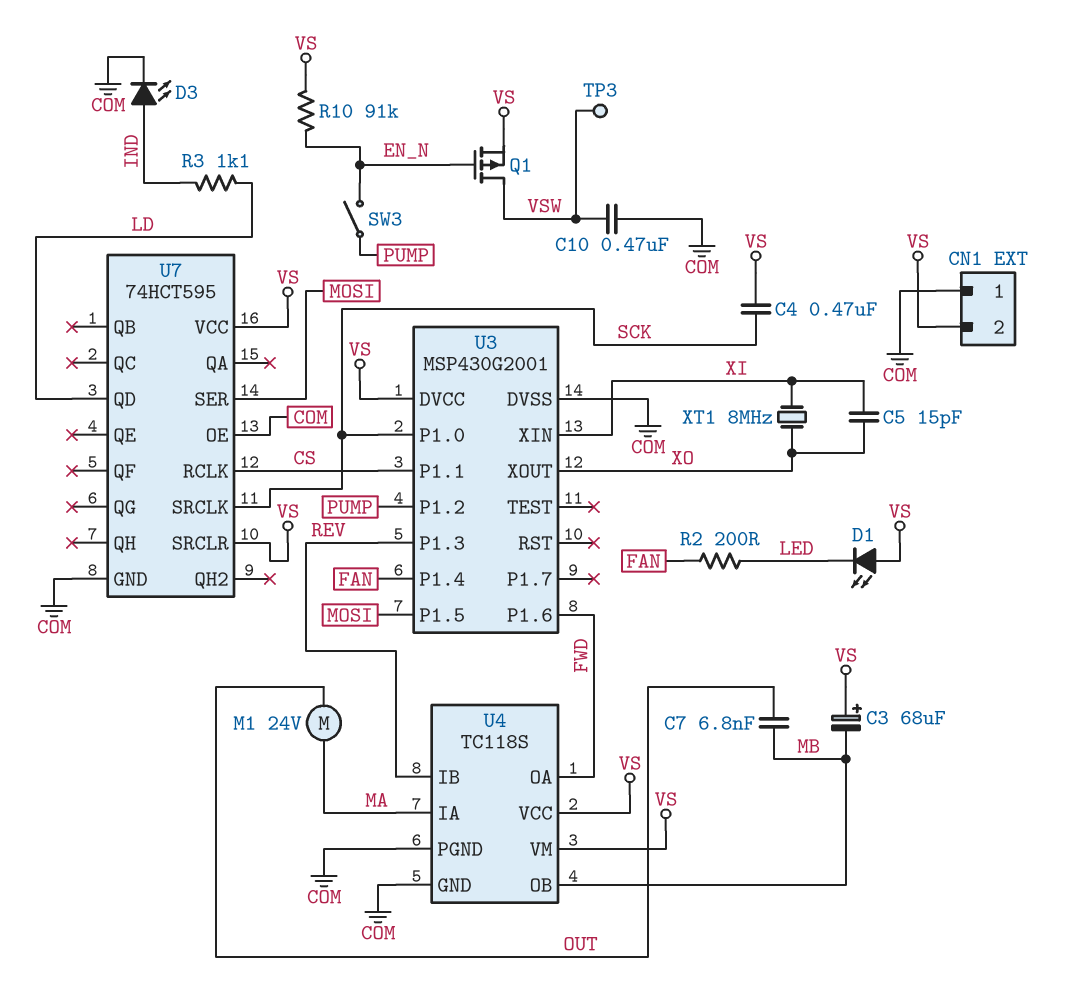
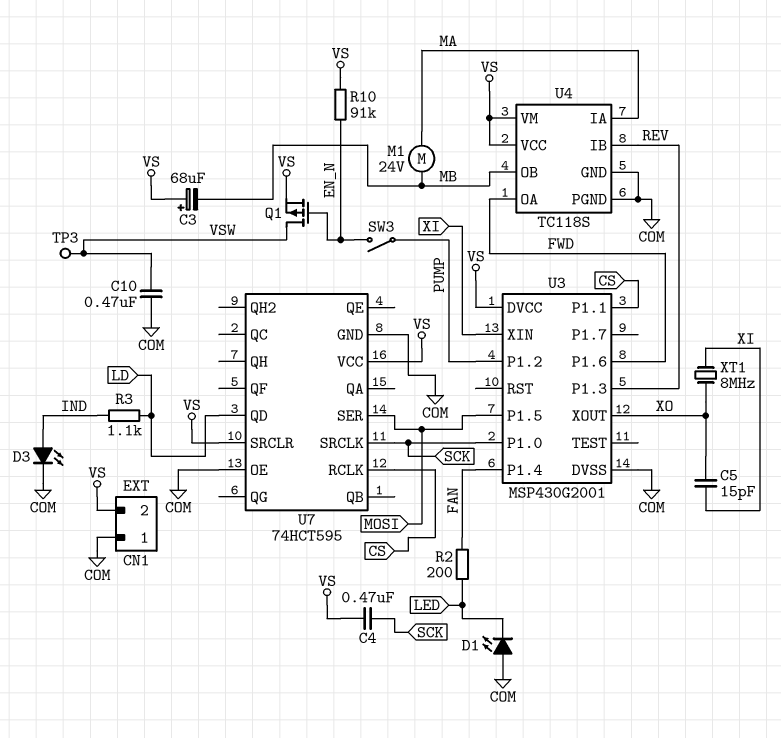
C7: 6.8nF (MB, OUT) -> none
D1: LED (A VS, K LED) -> LED (A COM, K LED)
M1: motor 24V (MA, OUT) -> motor 24V (MA, MB)

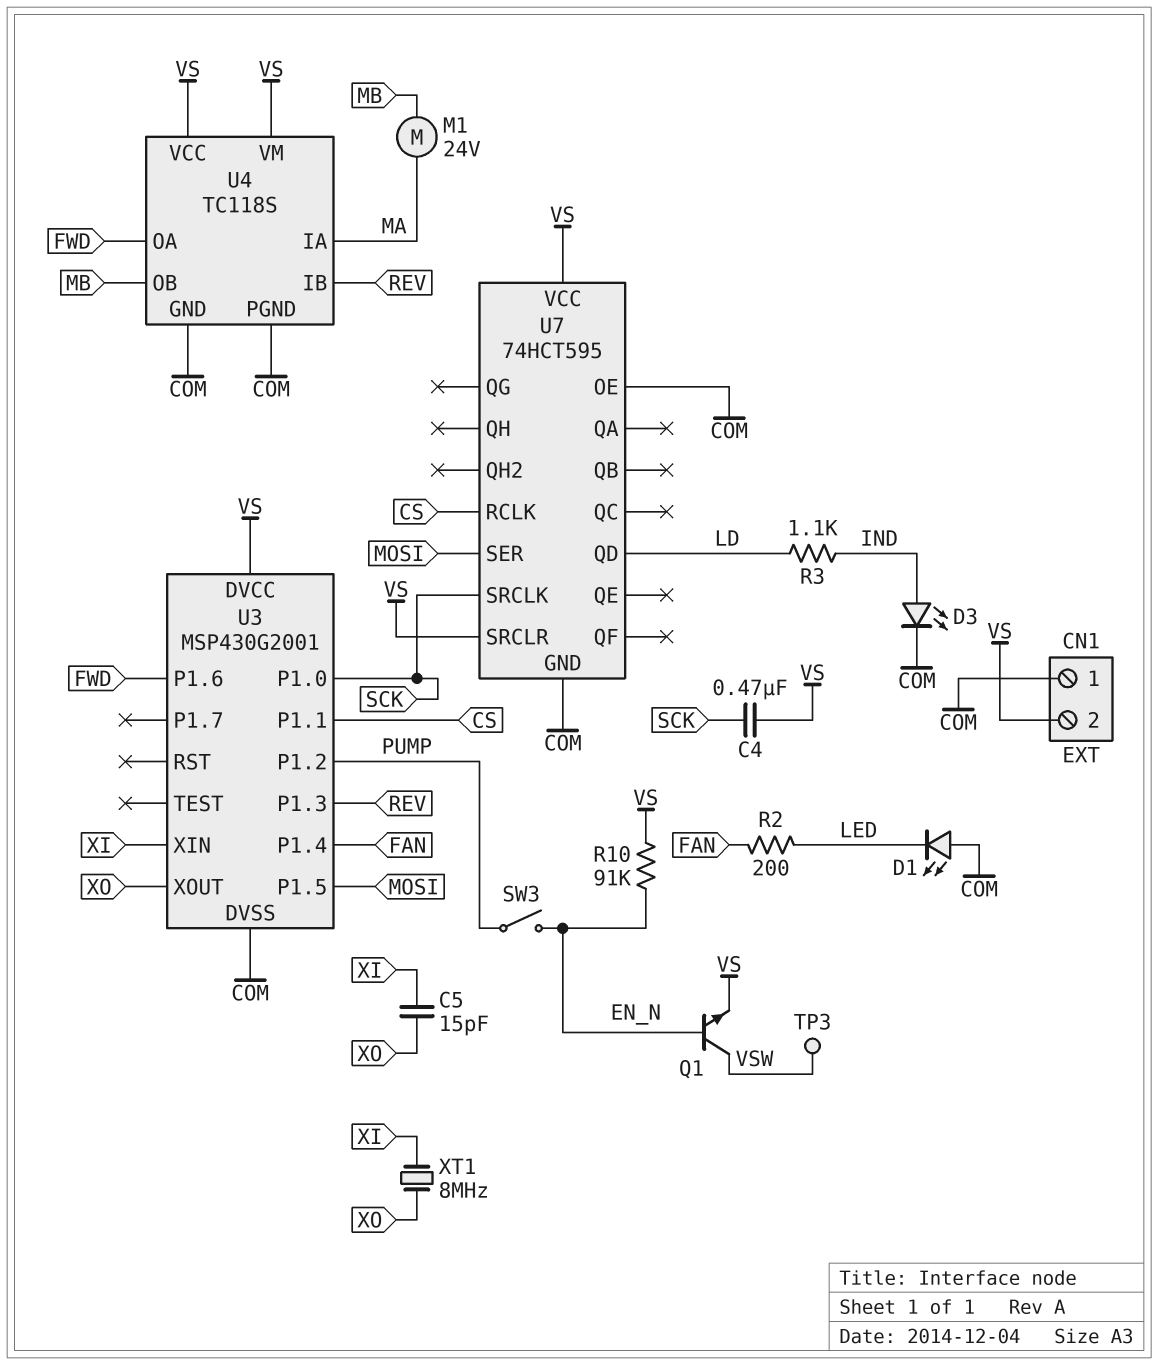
C3: 68uF (plus VS, minus MB) -> none
C10: 470nF (COM, VSW) -> none
Q1: PMOS (G EN_N, D VSW, S VS) -> NPN (B EN_N, C VSW, E VS)

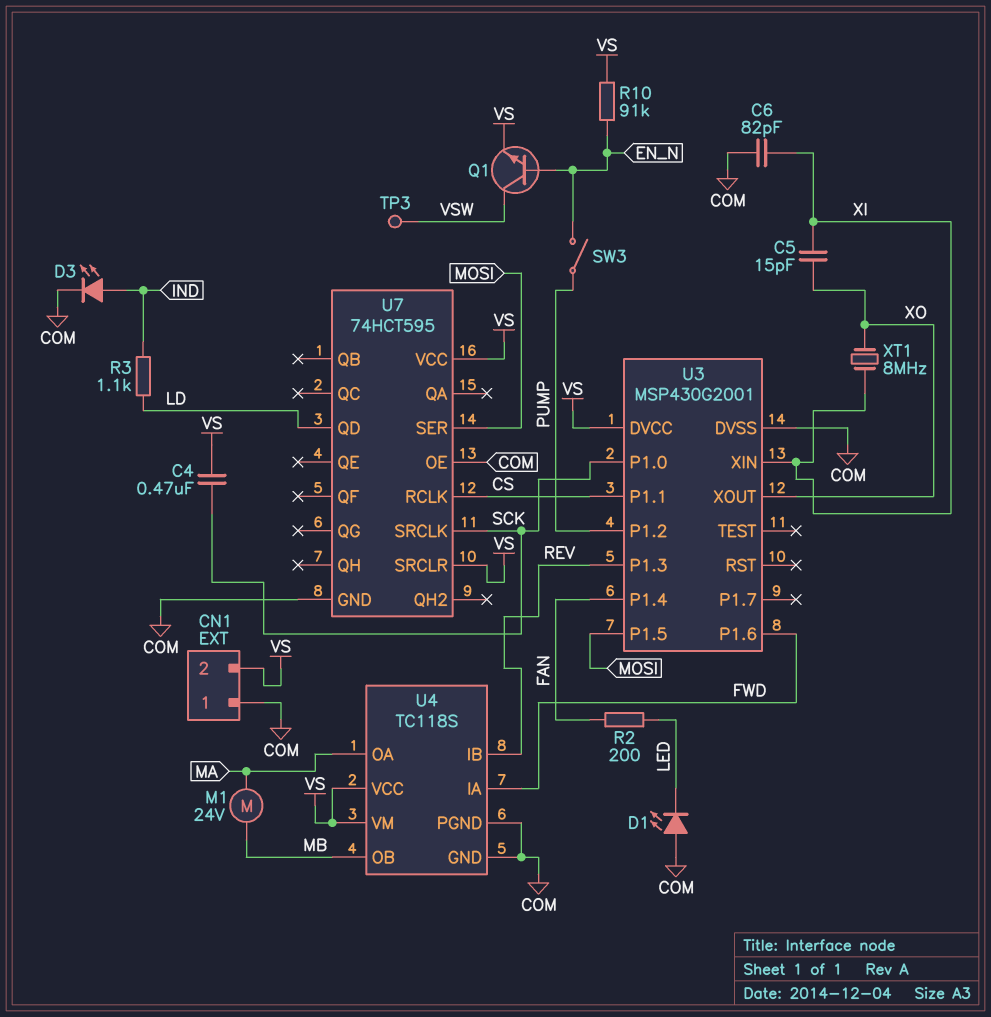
C6: none -> 82pF (COM, XI)
U4 pin IA: MA -> FWD
U4 pin OA: FWD -> MA

